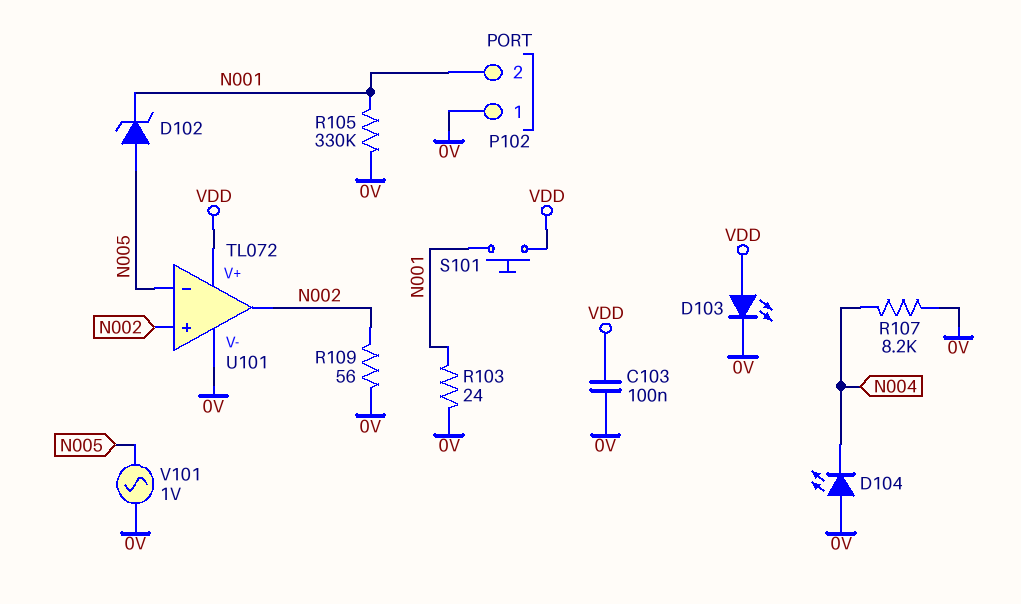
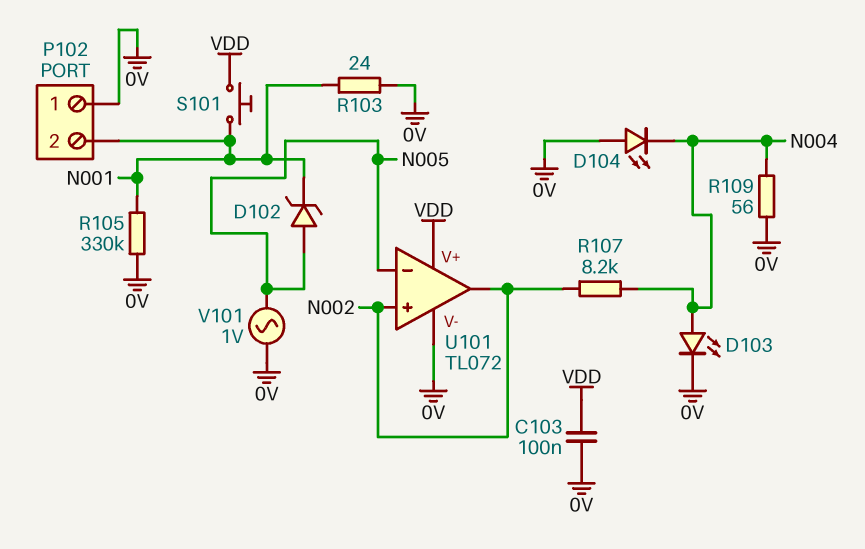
D103: LED (A VDD, K 0V) -> LED (A N004, K 0V)
R107: 8.2k (0V, N004) -> 8.2k (N002, N004)
R109: 56 (0V, N002) -> 56 (0V, N004)

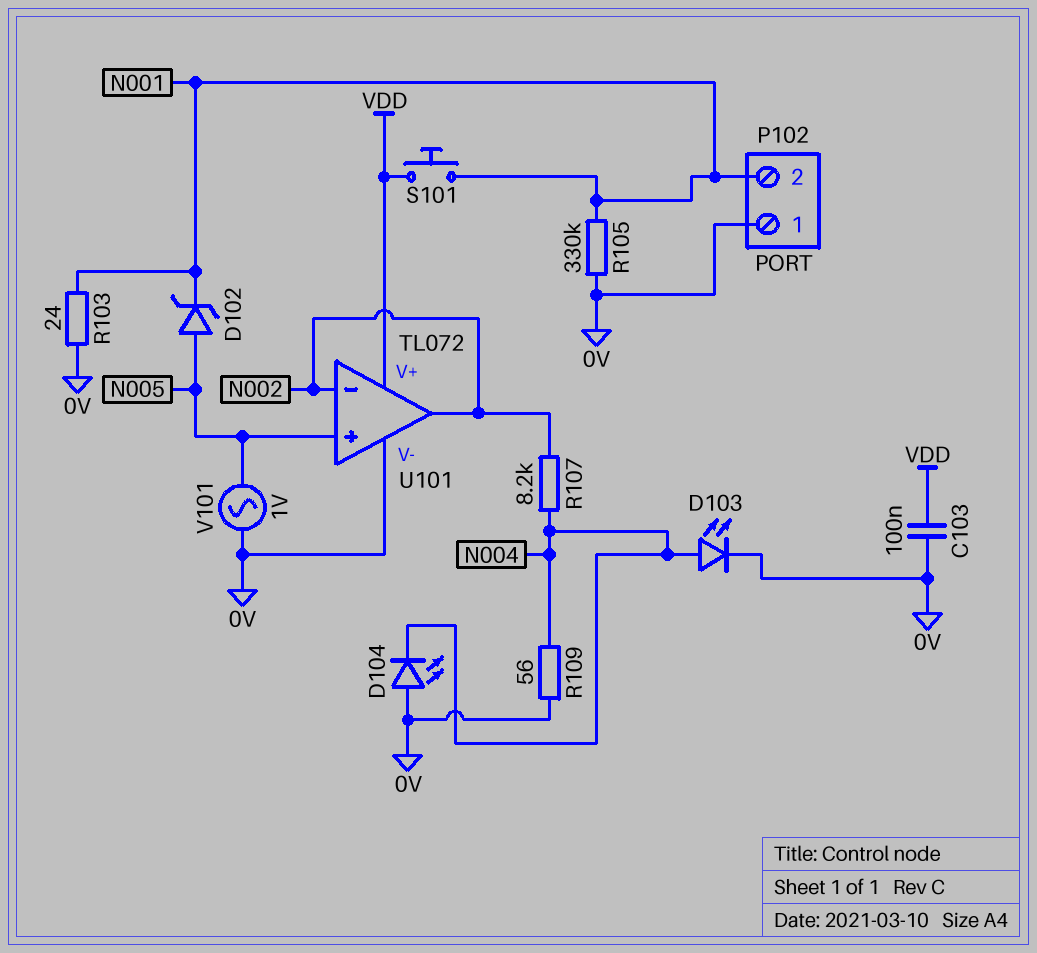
U101 pin in+: N002 -> N005
U101 pin in-: N005 -> N002

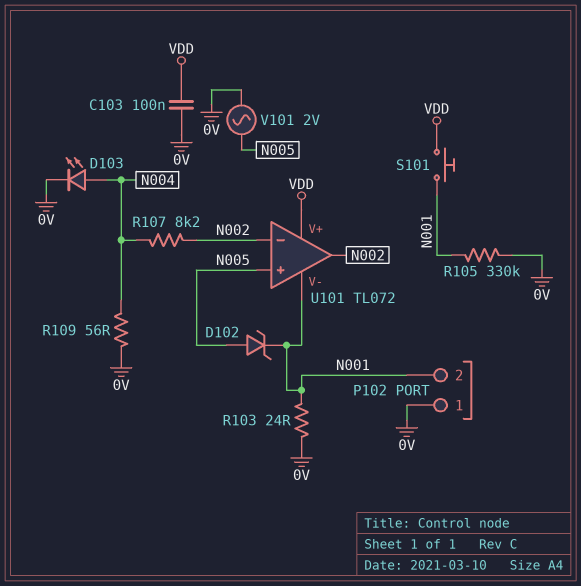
D104: LED (A 0V, K N004) -> none
U101 pin V-: 0V -> N001
V101: AC 1V (0V, N005) -> AC 2V (0V, N005)

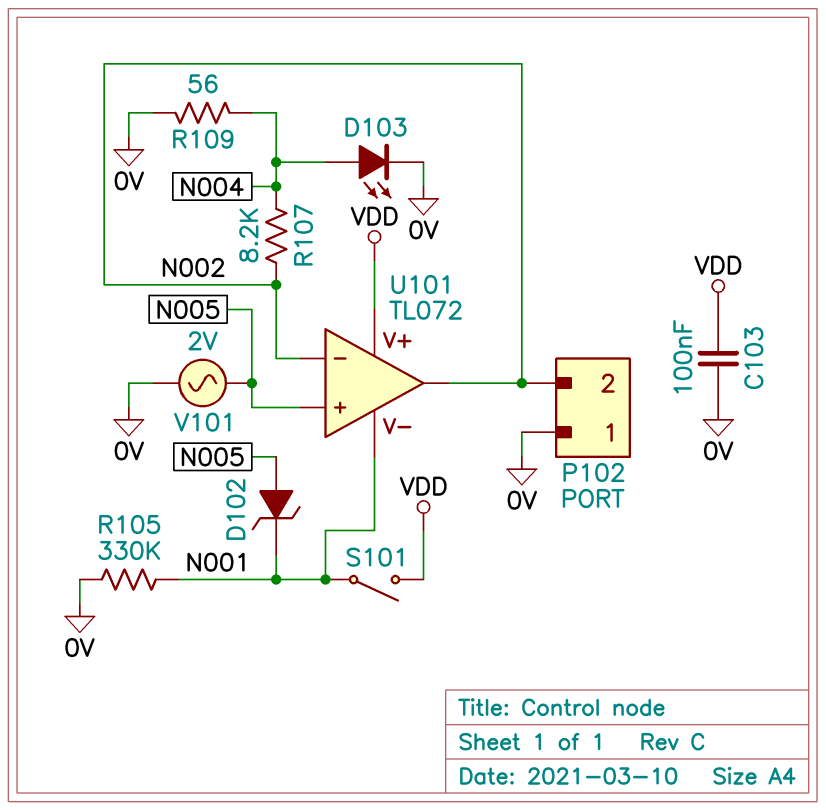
P102 pin 2: N001 -> N002
R103: 24 (0V, N001) -> none
S101: button (N001, VDD) -> switch (N001, VDD)

